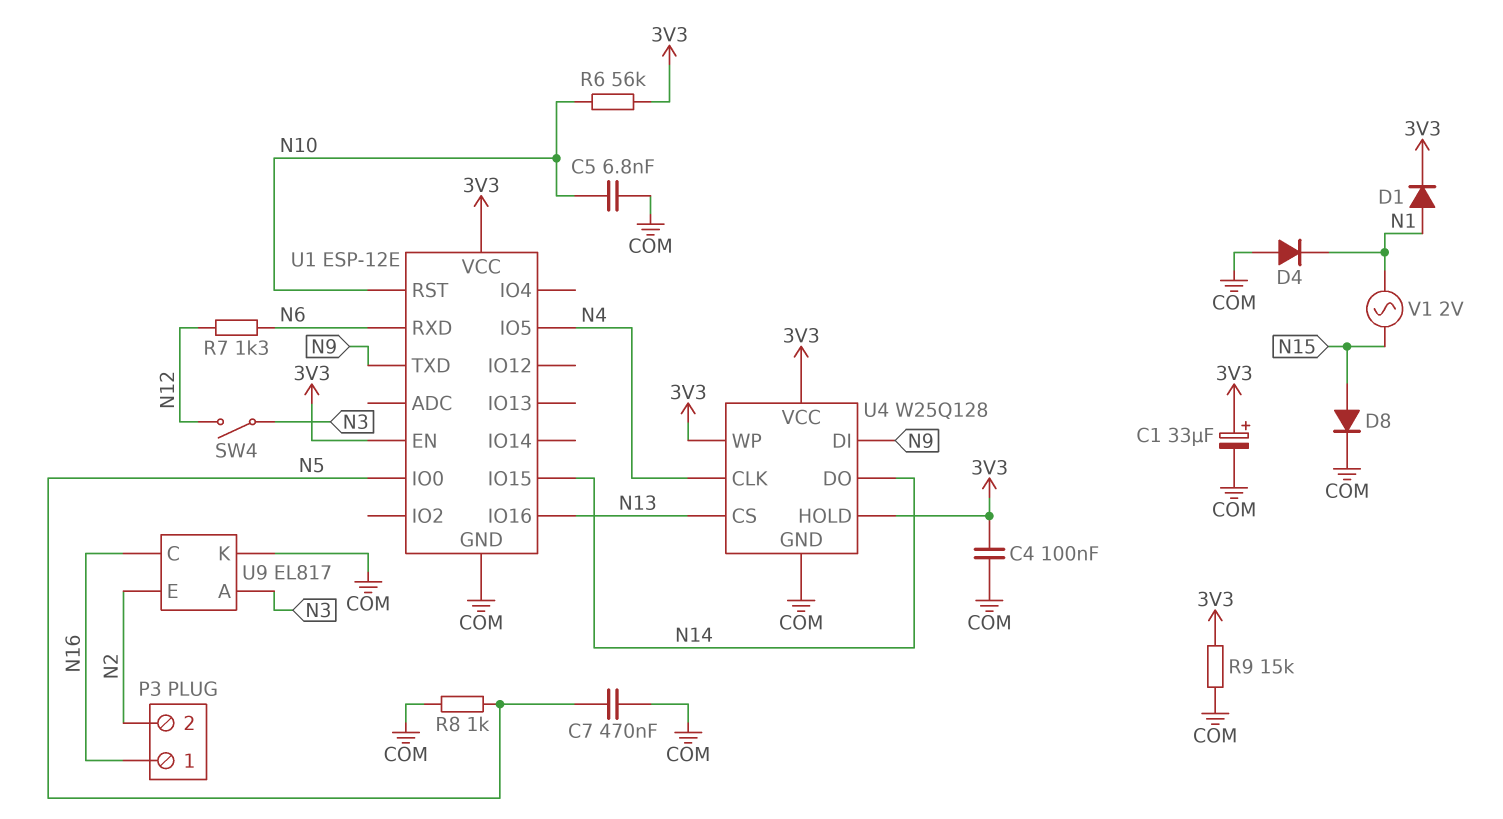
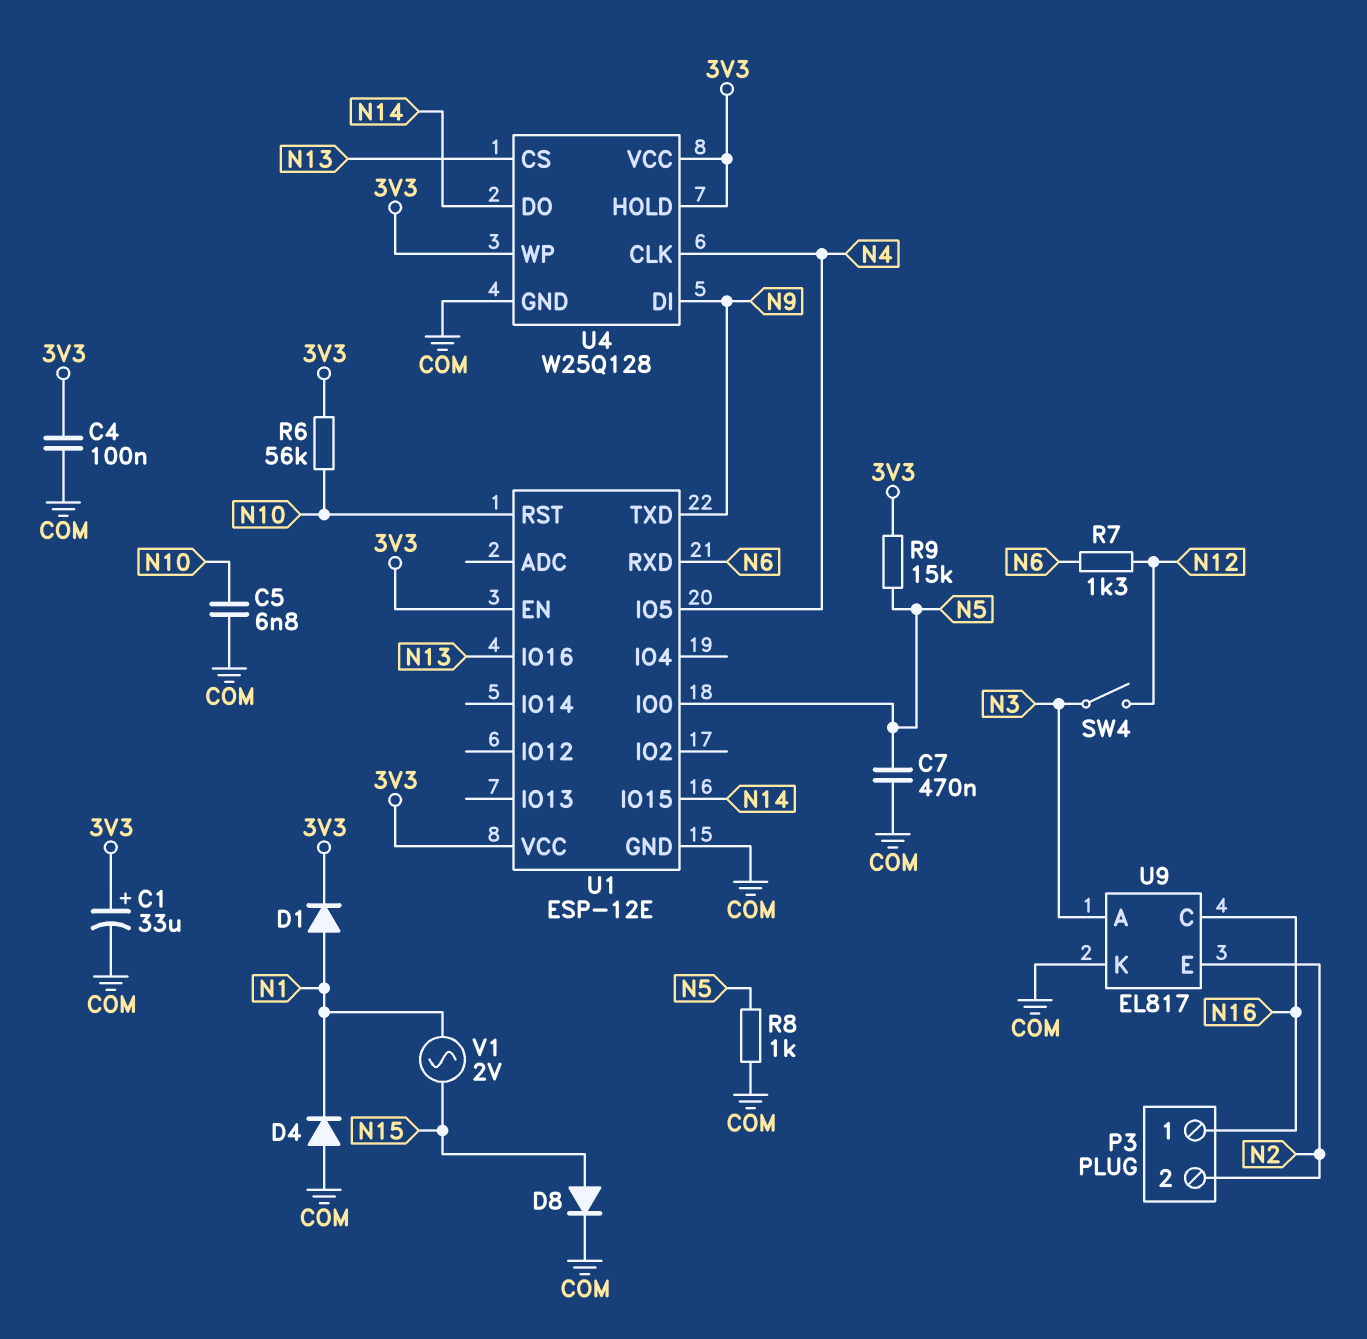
R9: 15k (3V3, COM) -> 15k (3V3, N5)

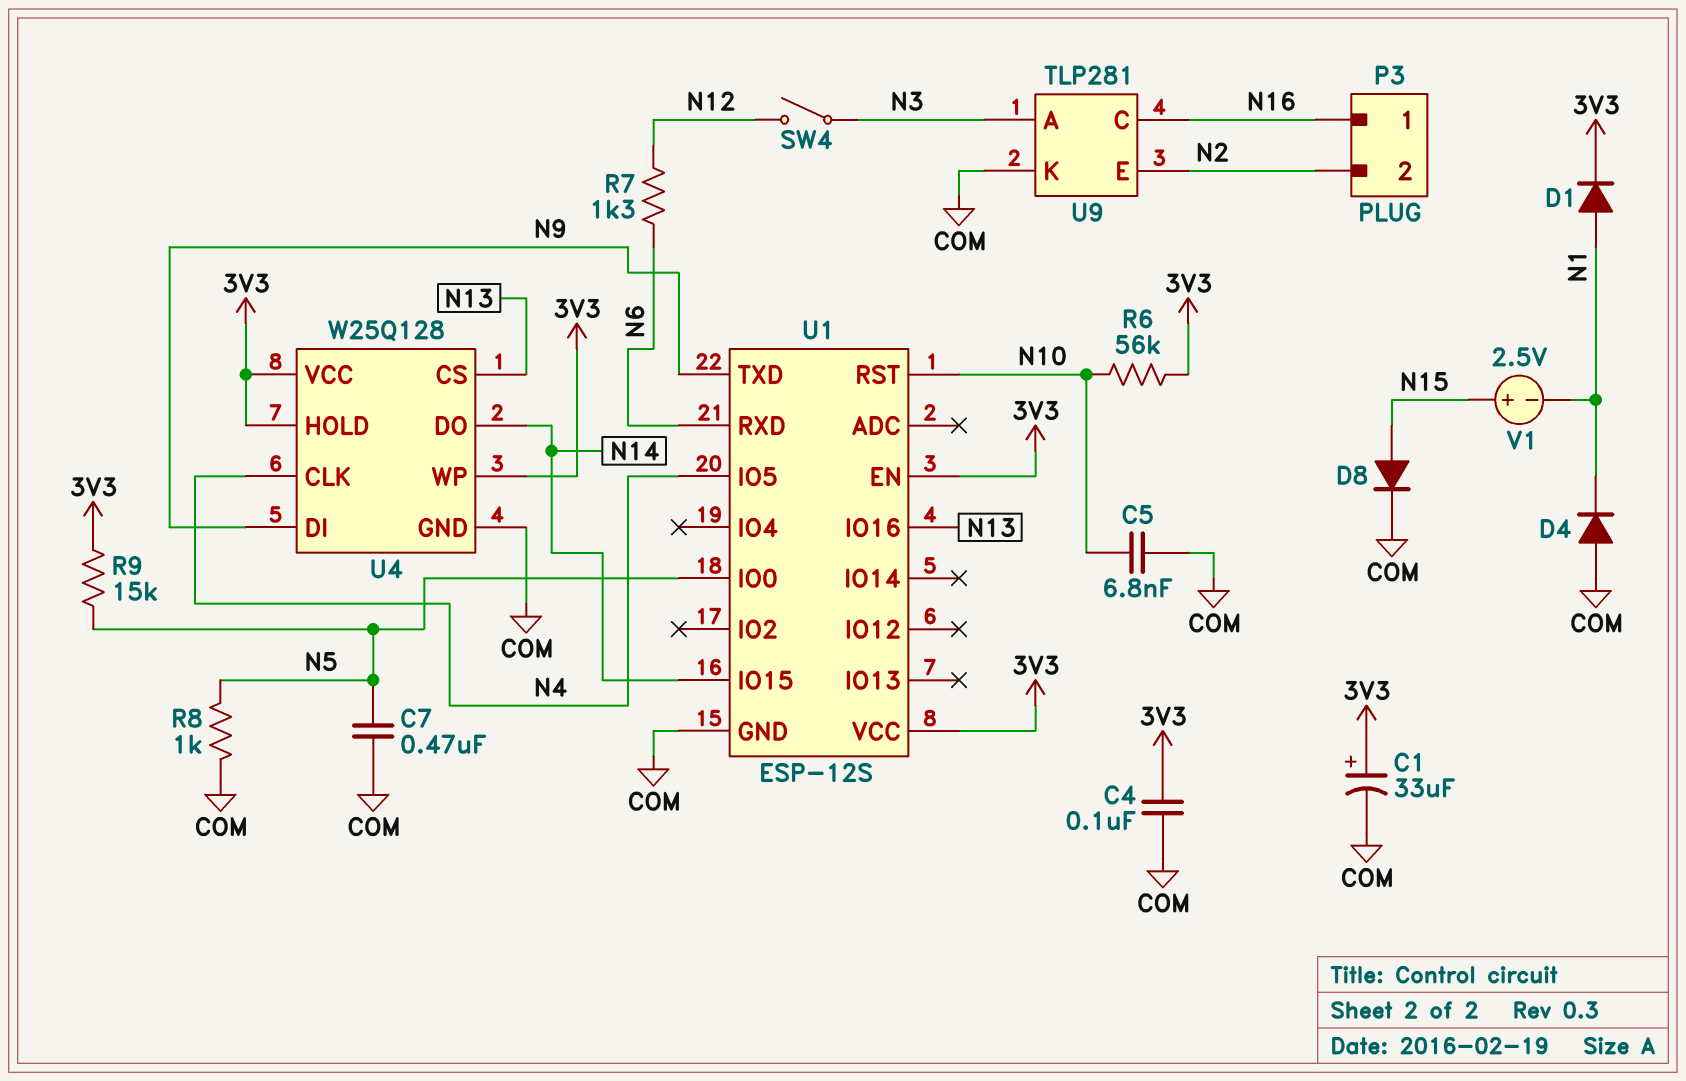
U1: ESP-12E -> ESP-12S
U9: EL817 -> TLP281
V1: AC 2V (N1, N15) -> 2.5V (plus N15, minus N1)

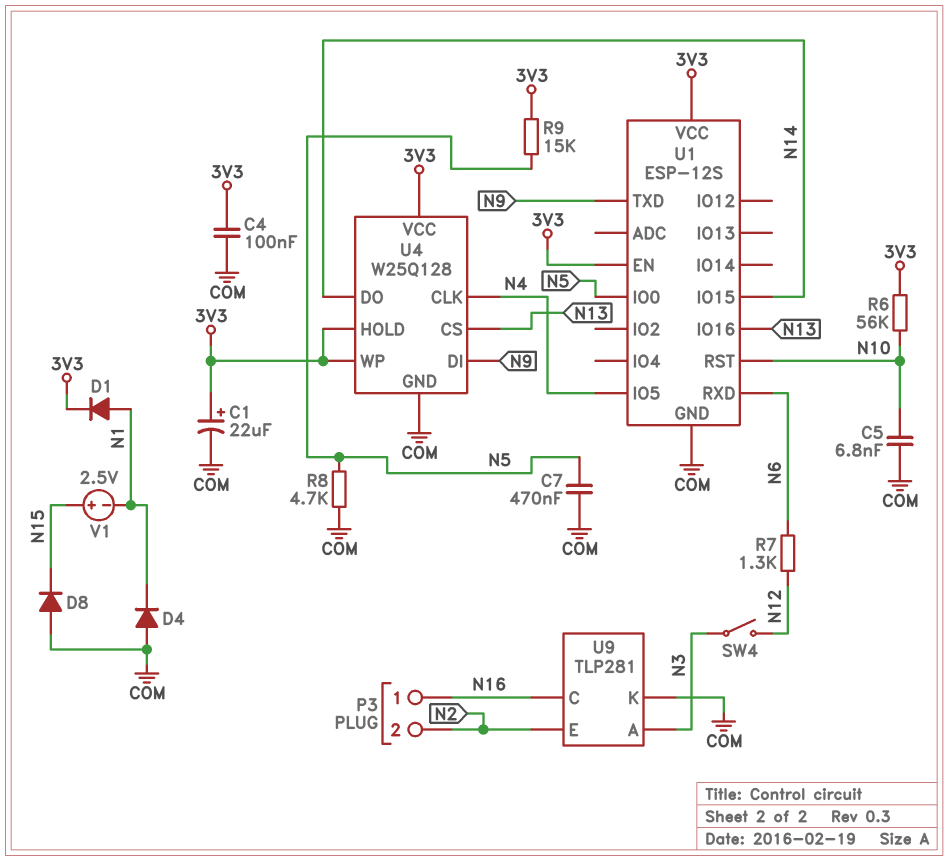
C1: 33uF (plus 3V3, minus COM) -> 22uF (plus 3V3, minus COM)
D8: diode (A N15, K COM) -> diode (A COM, K N15)
R8: 1k (COM, N5) -> 4.7k (COM, N5)

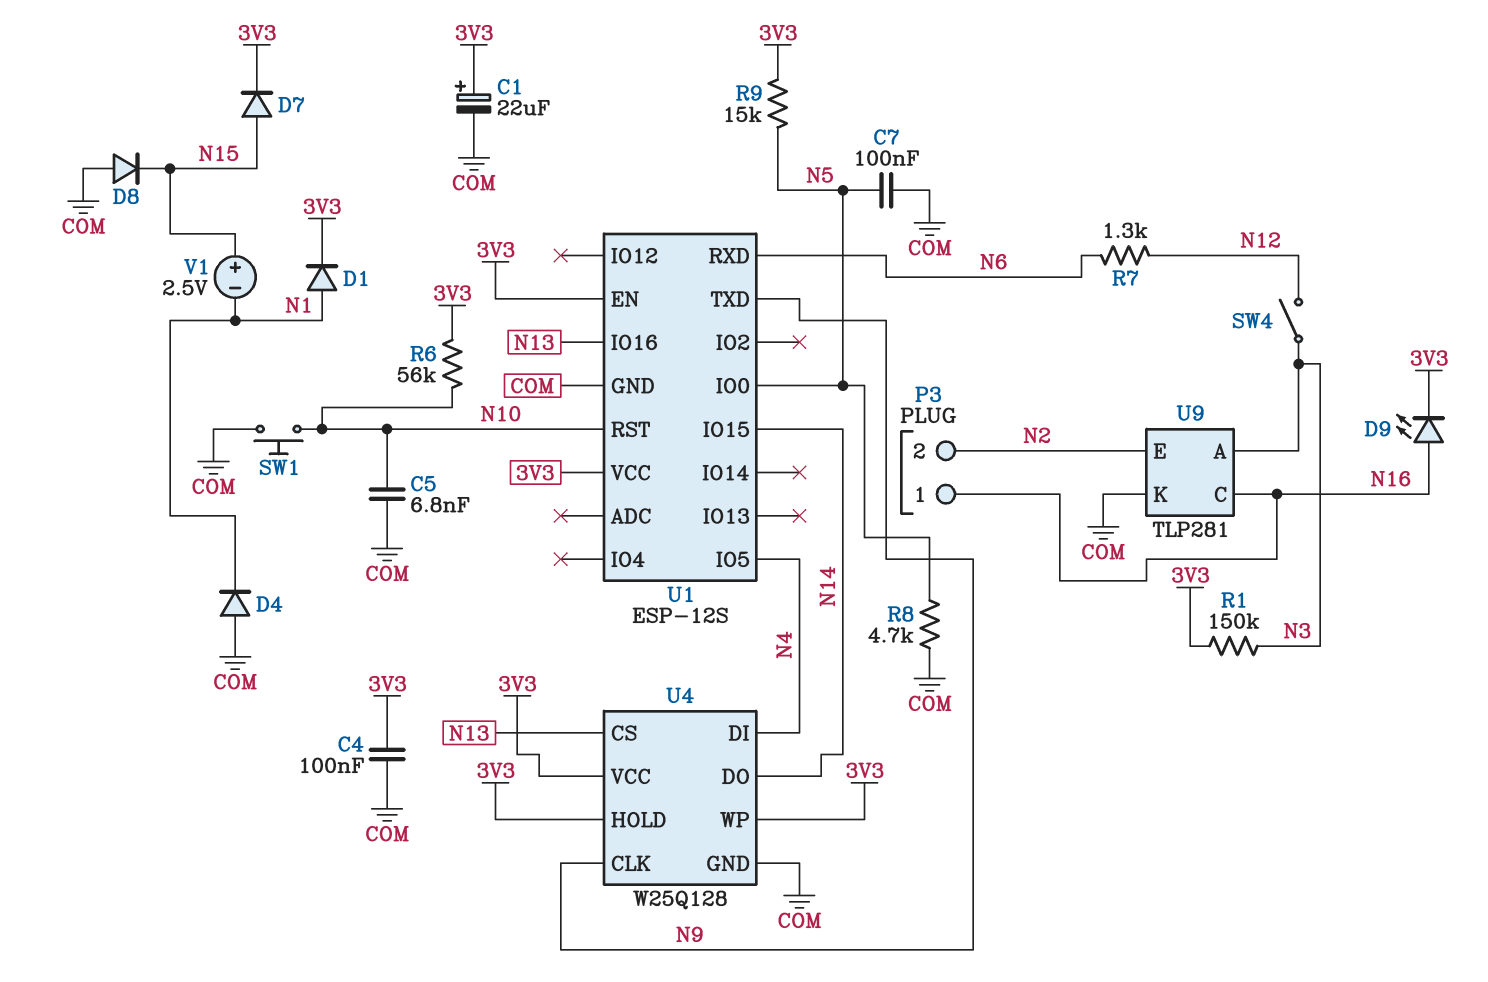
C7: 470nF (COM, N5) -> 100nF (COM, N5)
D7: none -> diode (A N15, K 3V3)
D9: none -> LED (A N16, K 3V3)
R1: none -> 150k (3V3, N3)
SW1: none -> button (COM, N10)
U4 pin CLK: N4 -> N9
U4 pin DI: N9 -> N4

